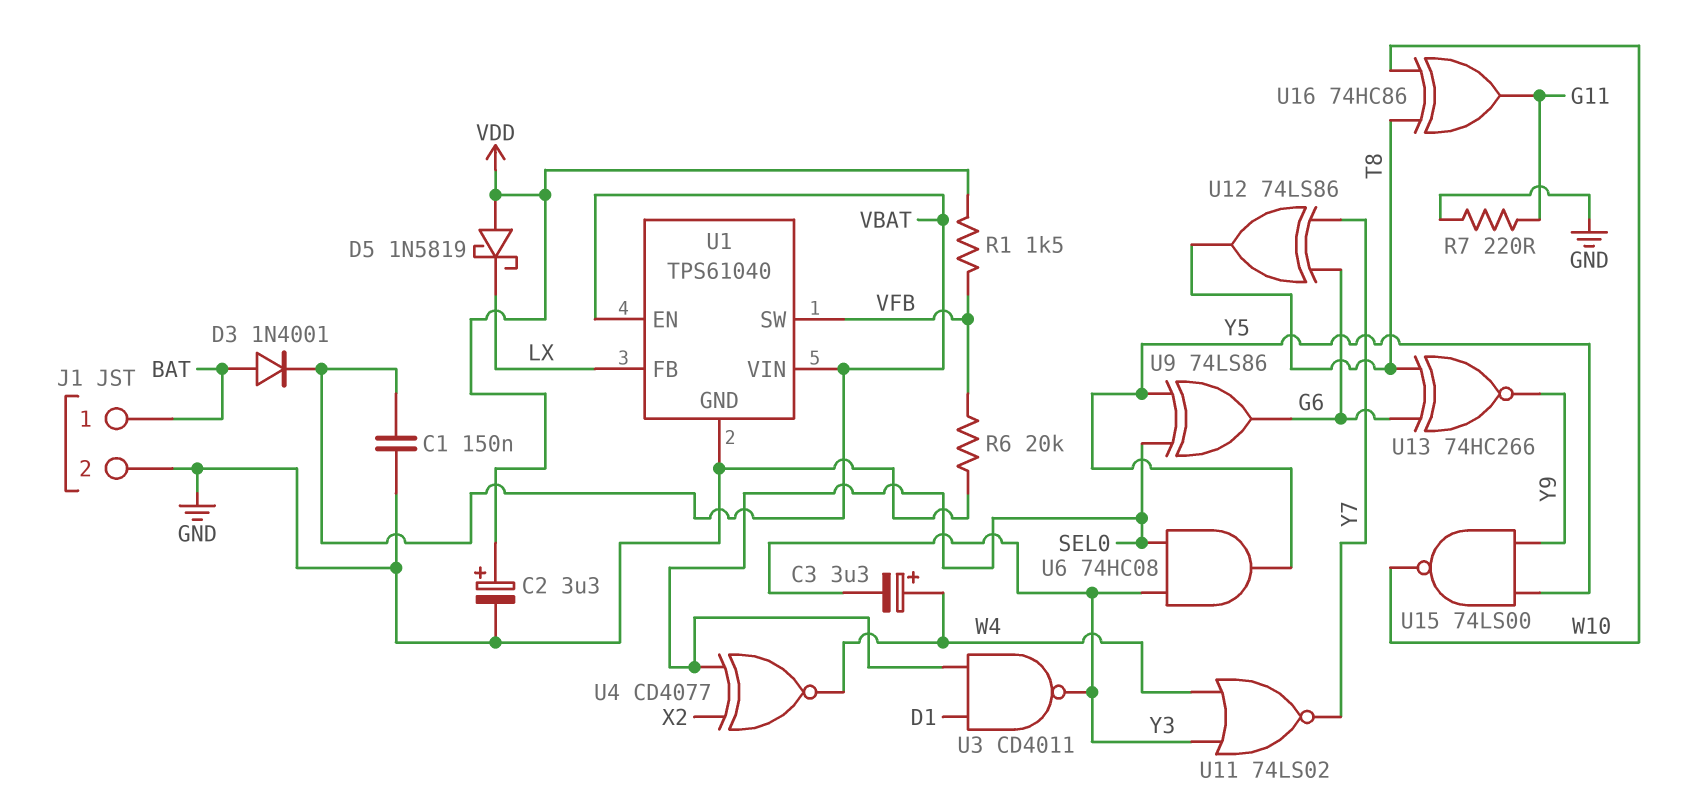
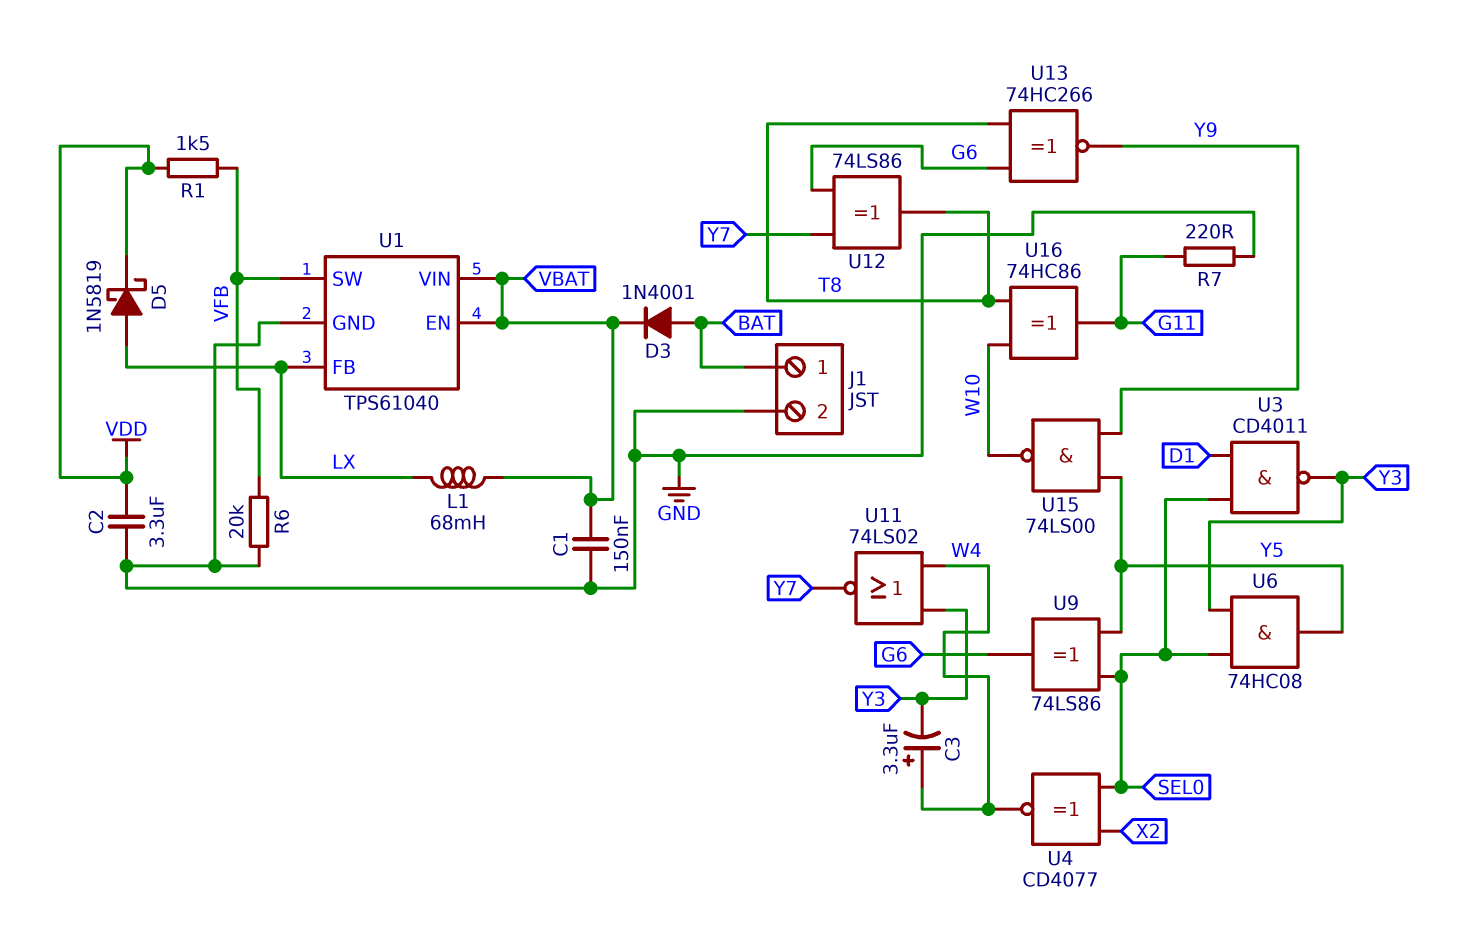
C2: 3.3uF (plus VDD, minus GND) -> 3.3uF (GND, VDD)
D5: schottky 1N5819 (A VDD, K LX) -> schottky 1N5819 (A LX, K VDD)
L1: none -> 68mH (LX, VBAT)

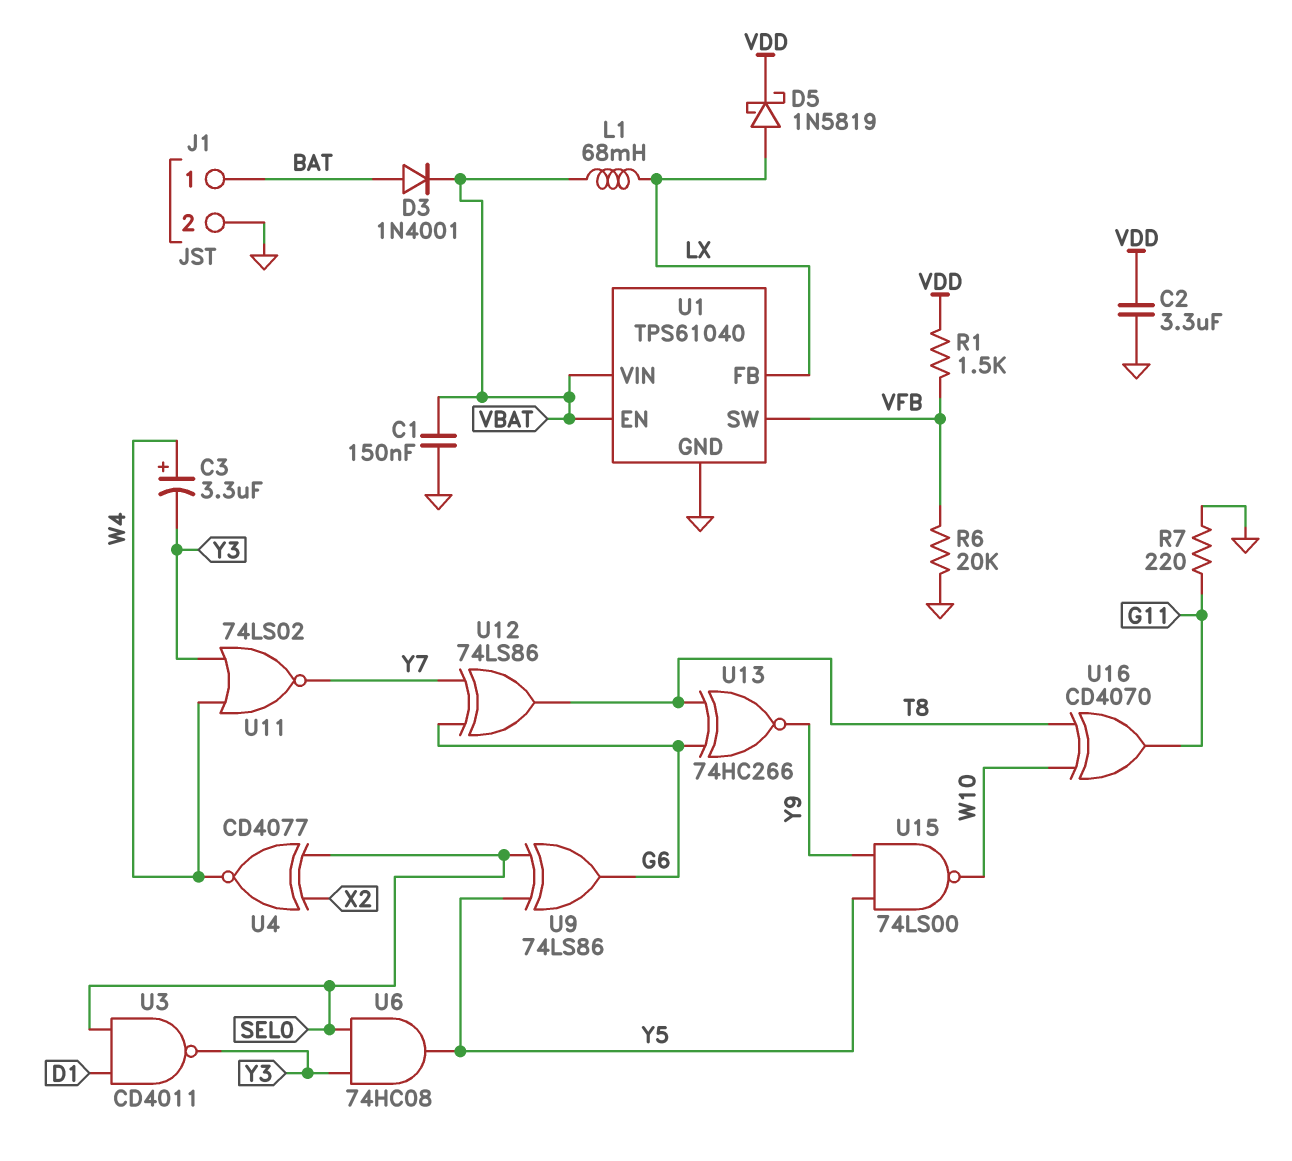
U16: XOR 74HC86 (in T8, in W10, out G11) -> XOR CD4070 (in T8, in W10, out G11)

